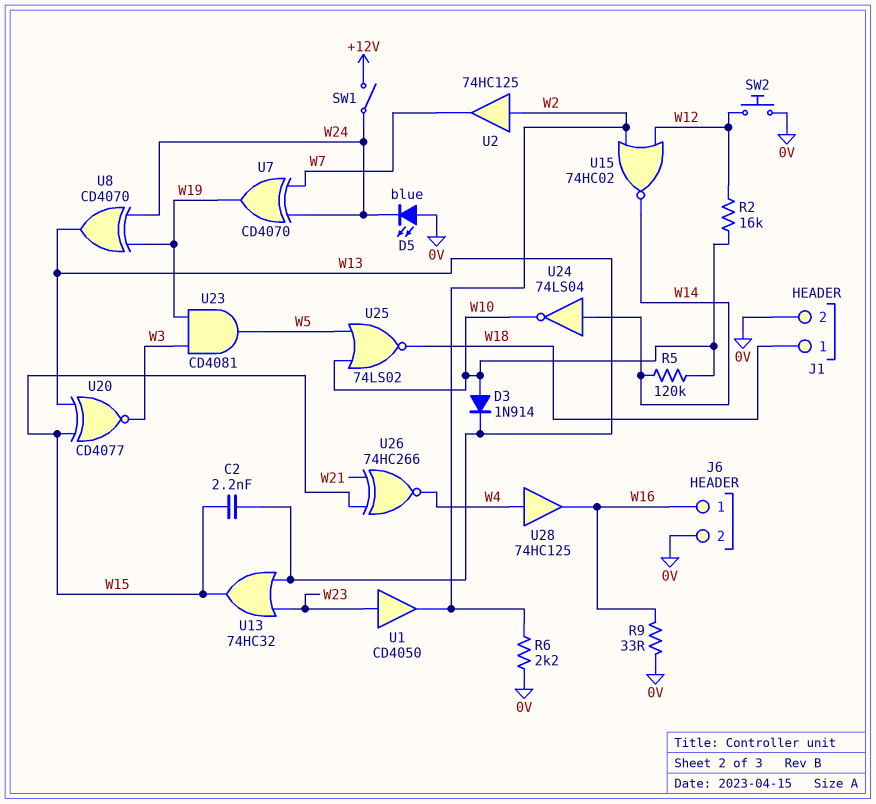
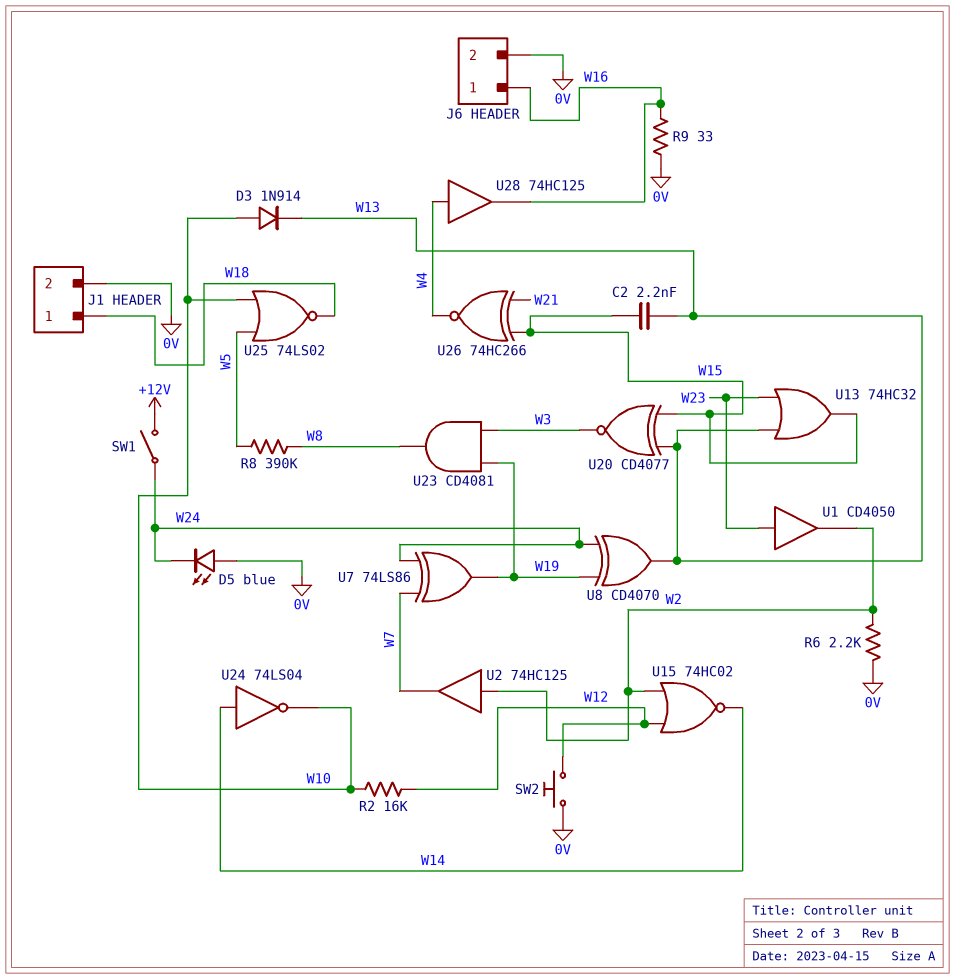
R5: 120k (W10, W14) -> none
R8: none -> 390k (W5, W8)
U7: XOR CD4070 (in W7, in W24, out W19) -> XOR 74LS86 (in W7, in W24, out W19)
U23: AND CD4081 (in W3, in W19, out W5) -> AND CD4081 (in W3, in W19, out W8)

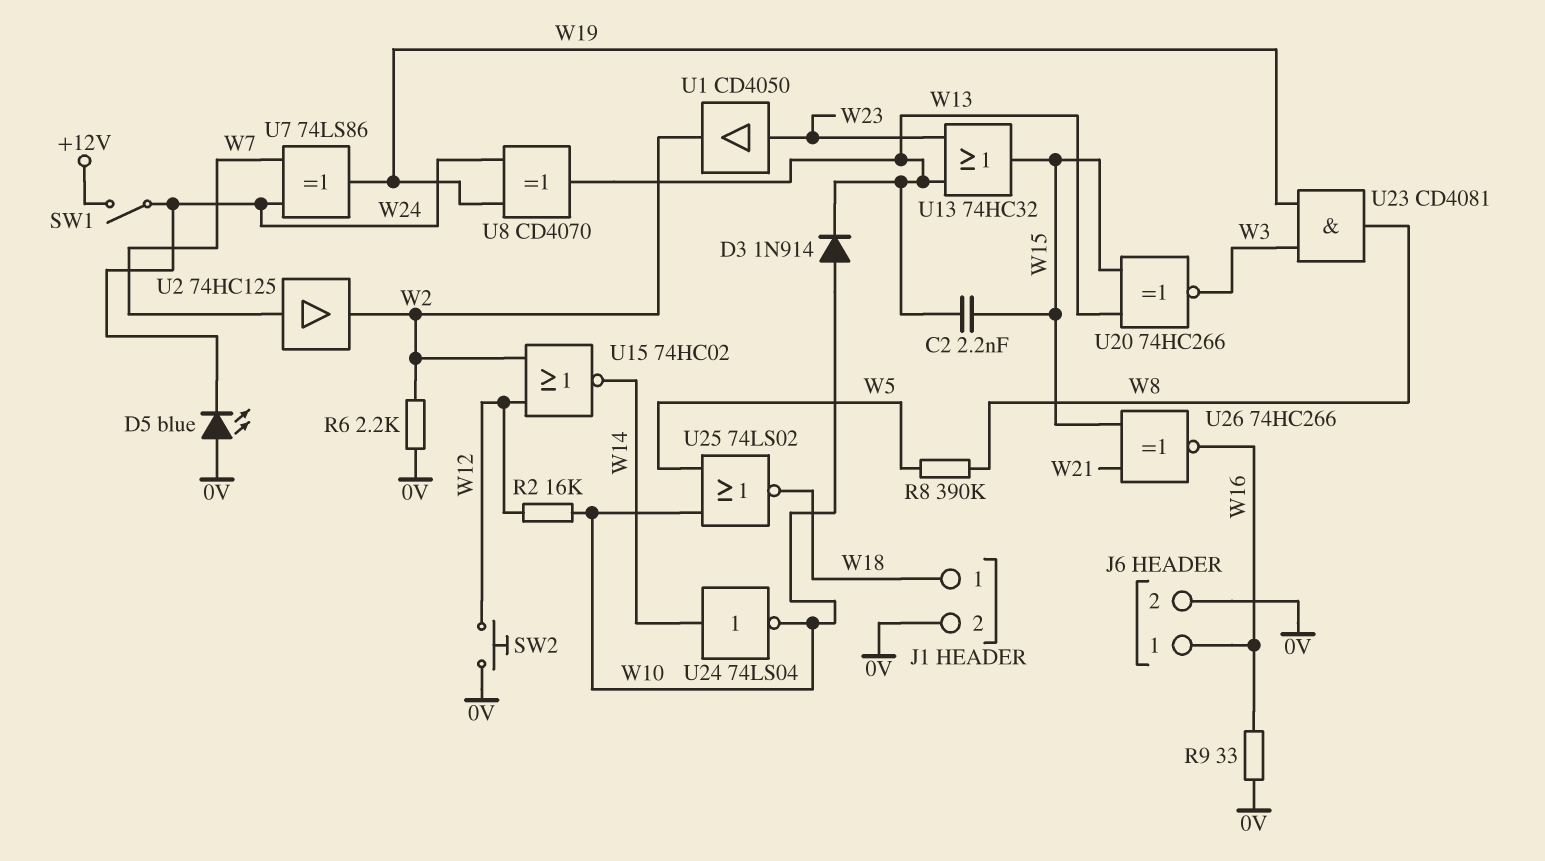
U2: buffer 74HC125 (in W2, out W7) -> buffer 74HC125 (in W7, out W2)
U20: XNOR CD4077 (in W13, in W15, out W3) -> XNOR 74HC266 (in W13, in W15, out W3)
U26: XNOR 74HC266 (in W15, in W21, out W4) -> XNOR 74HC266 (in W15, in W21, out W16)
U28: buffer 74HC125 (in W4, out W16) -> none

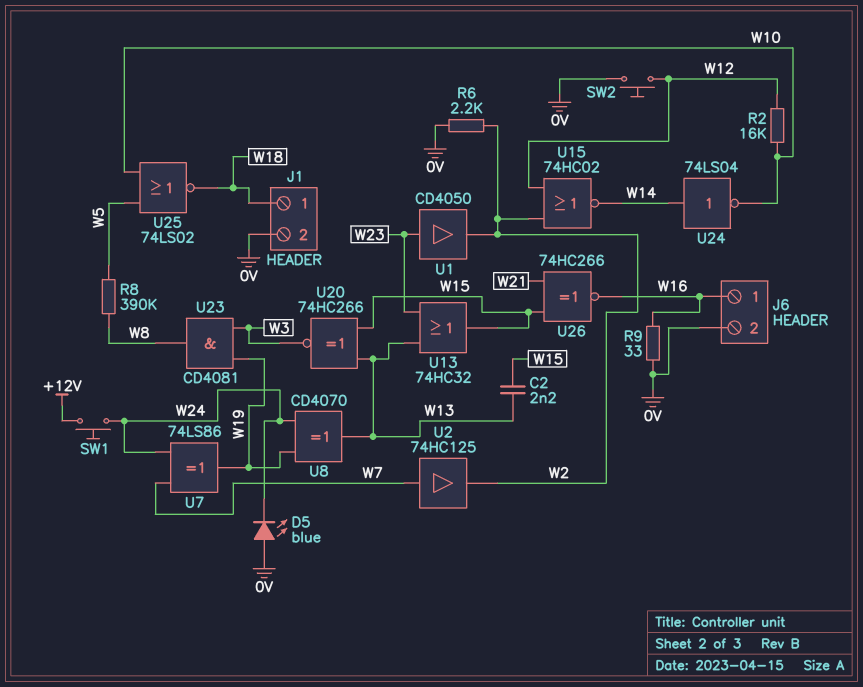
D3: diode 1N914 (A W10, K W13) -> none
SW1: switch (+12V, W24) -> button (+12V, W24)

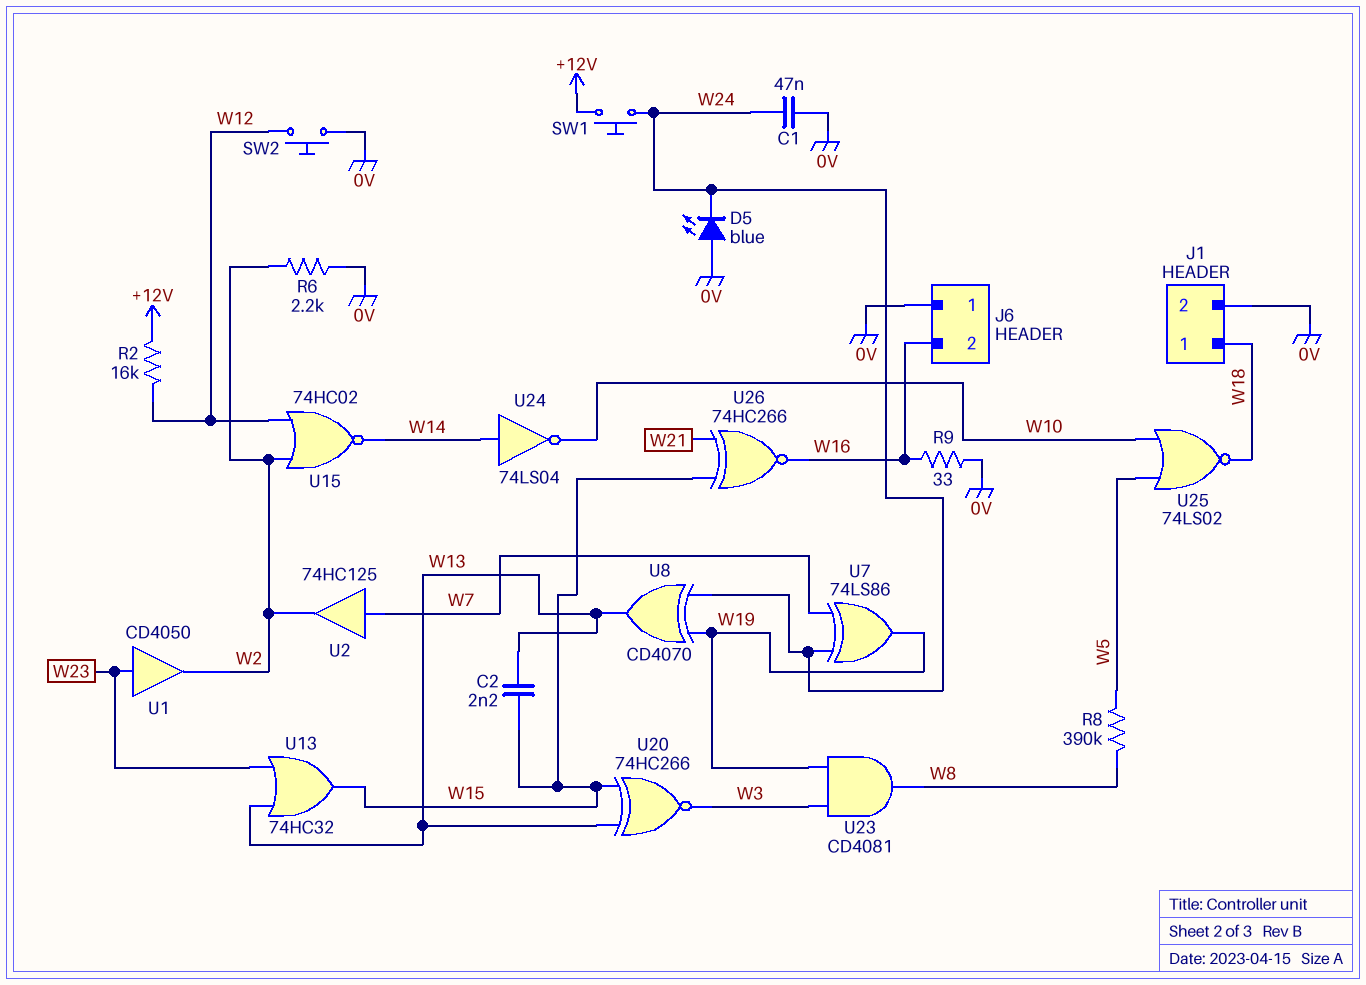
C1: none -> 47nF (0V, W24)
J6 pin 1: W16 -> 0V
J6 pin 2: 0V -> W16
R2: 16k (W10, W12) -> 16k (+12V, W12)

